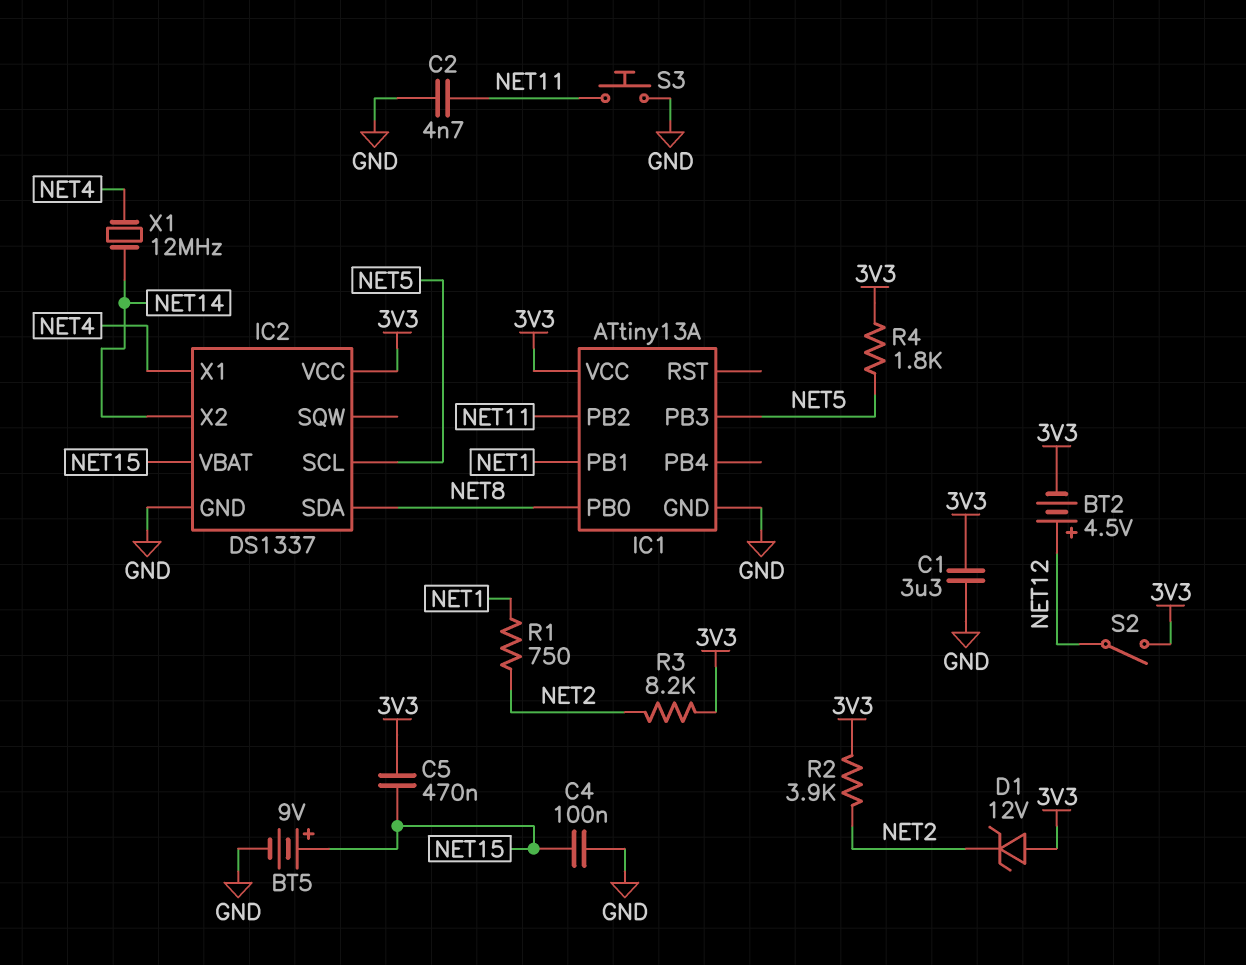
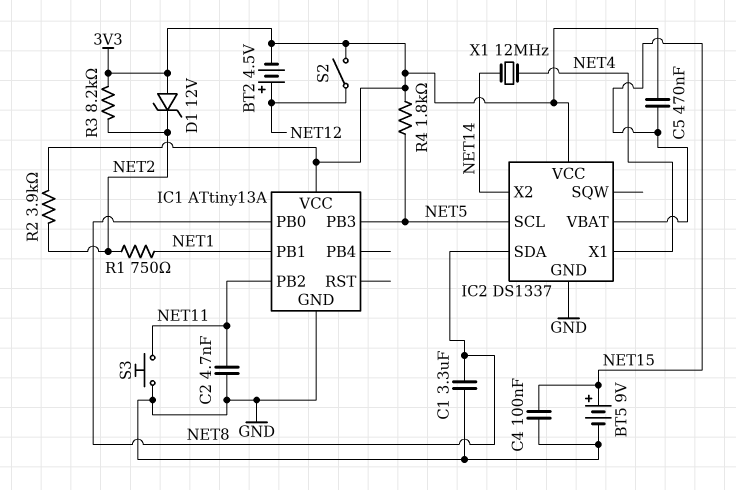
C1: 3.3uF (3V3, GND) -> 3.3uF (GND, NET8)

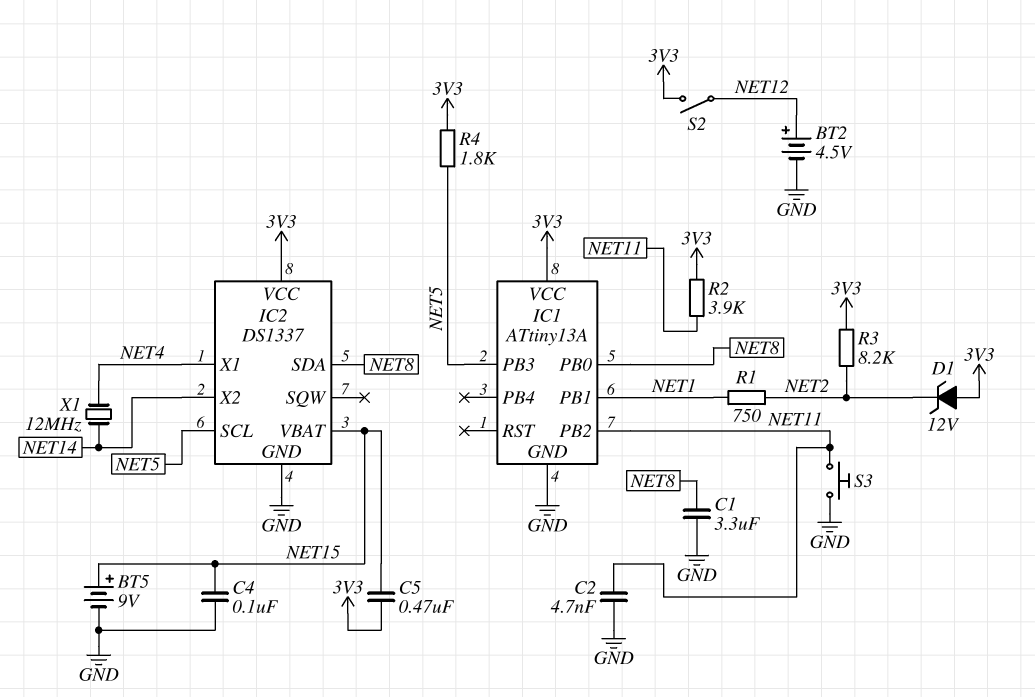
BT2: 4.5V (plus NET12, minus 3V3) -> 4.5V (plus NET12, minus GND)
R2: 3.9k (3V3, NET2) -> 3.9k (3V3, NET11)

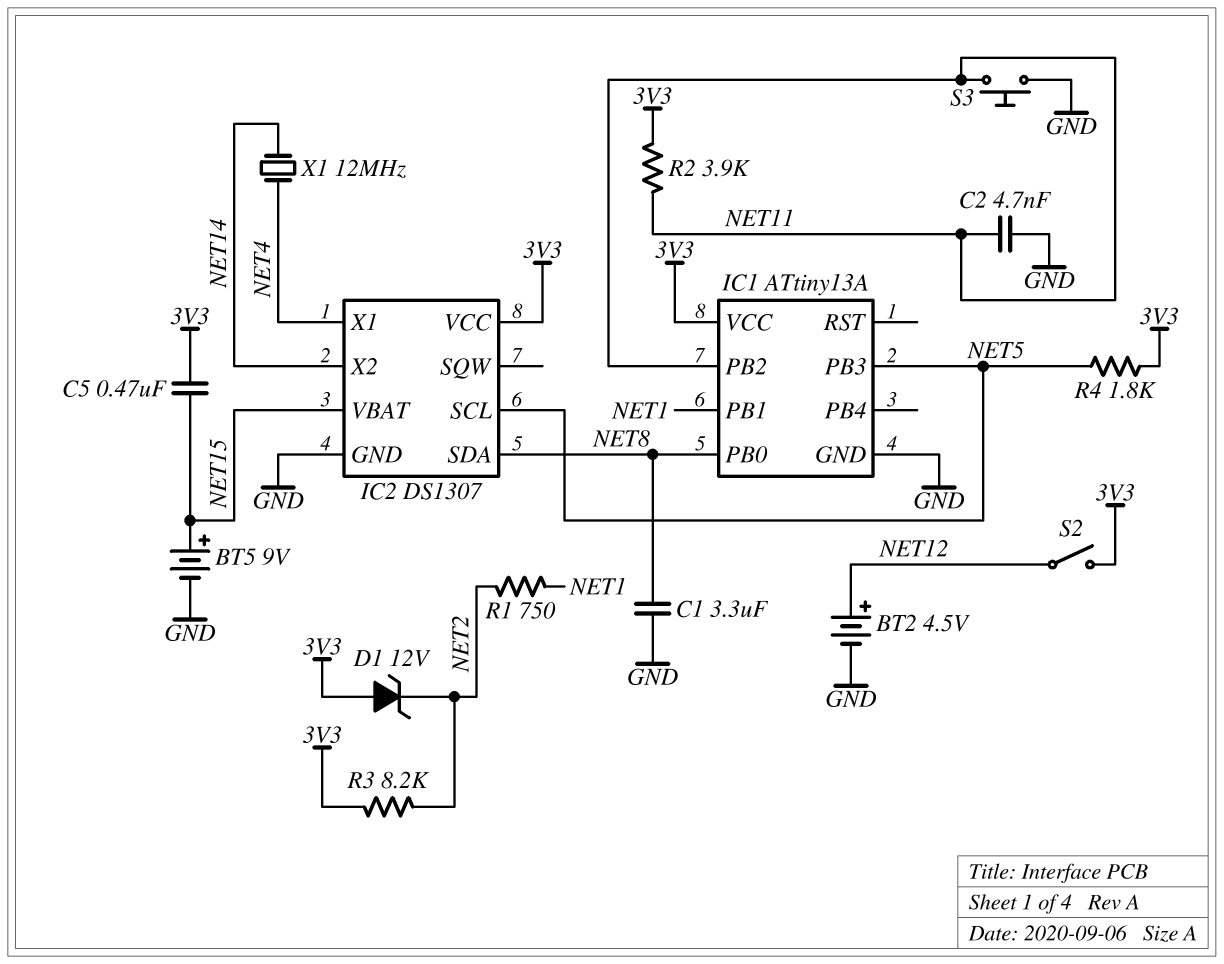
C4: 100nF (GND, NET15) -> none
IC2: DS1337 -> DS1307

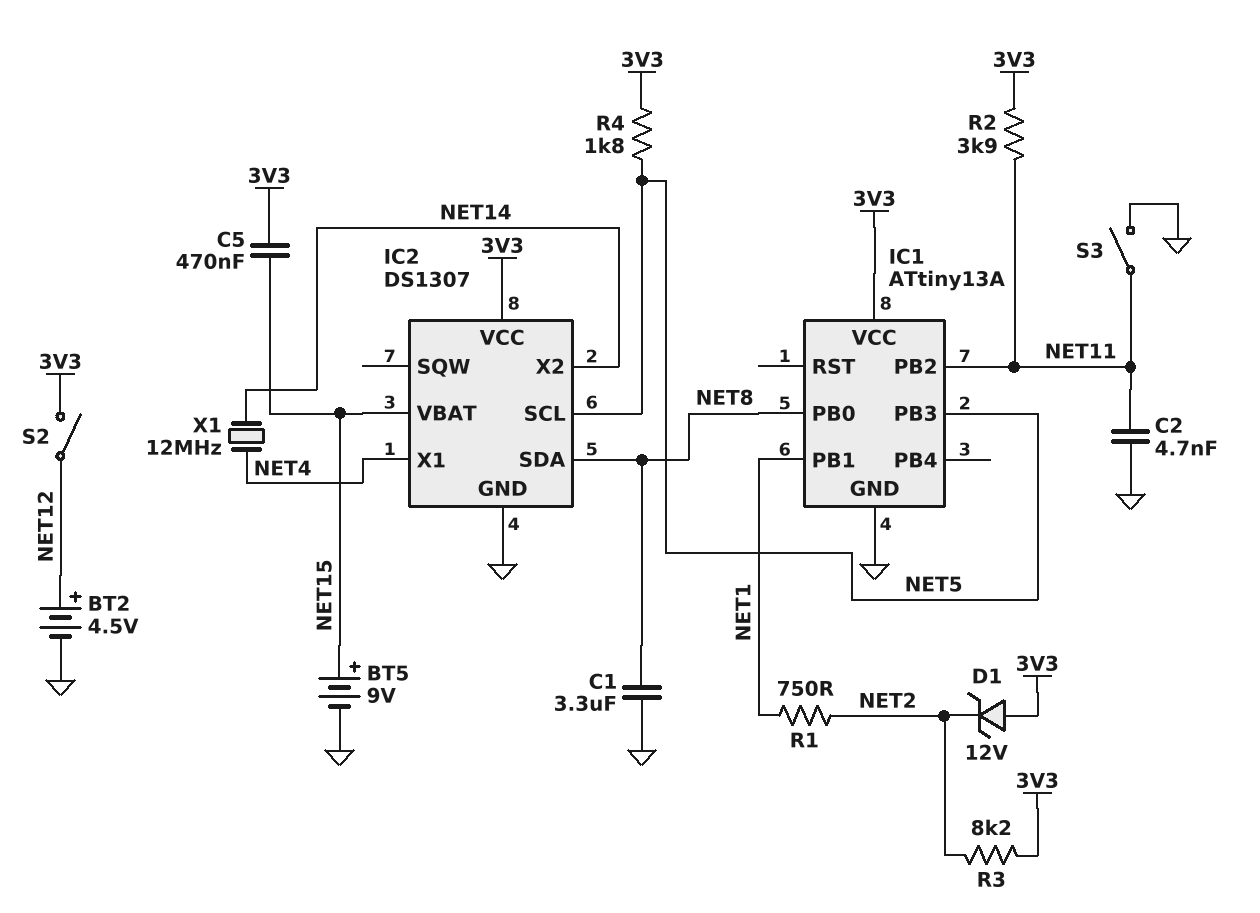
S3: button (GND, NET11) -> switch (GND, NET11)

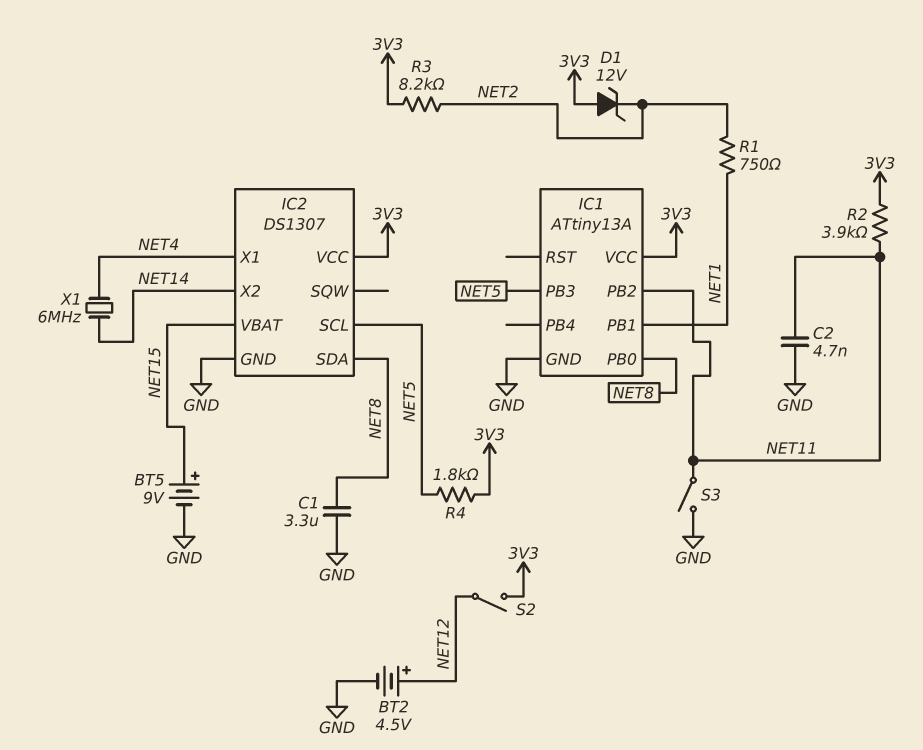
C5: 470nF (3V3, NET15) -> none
X1: 12MHz (NET4, NET14) -> 6MHz (NET4, NET14)

